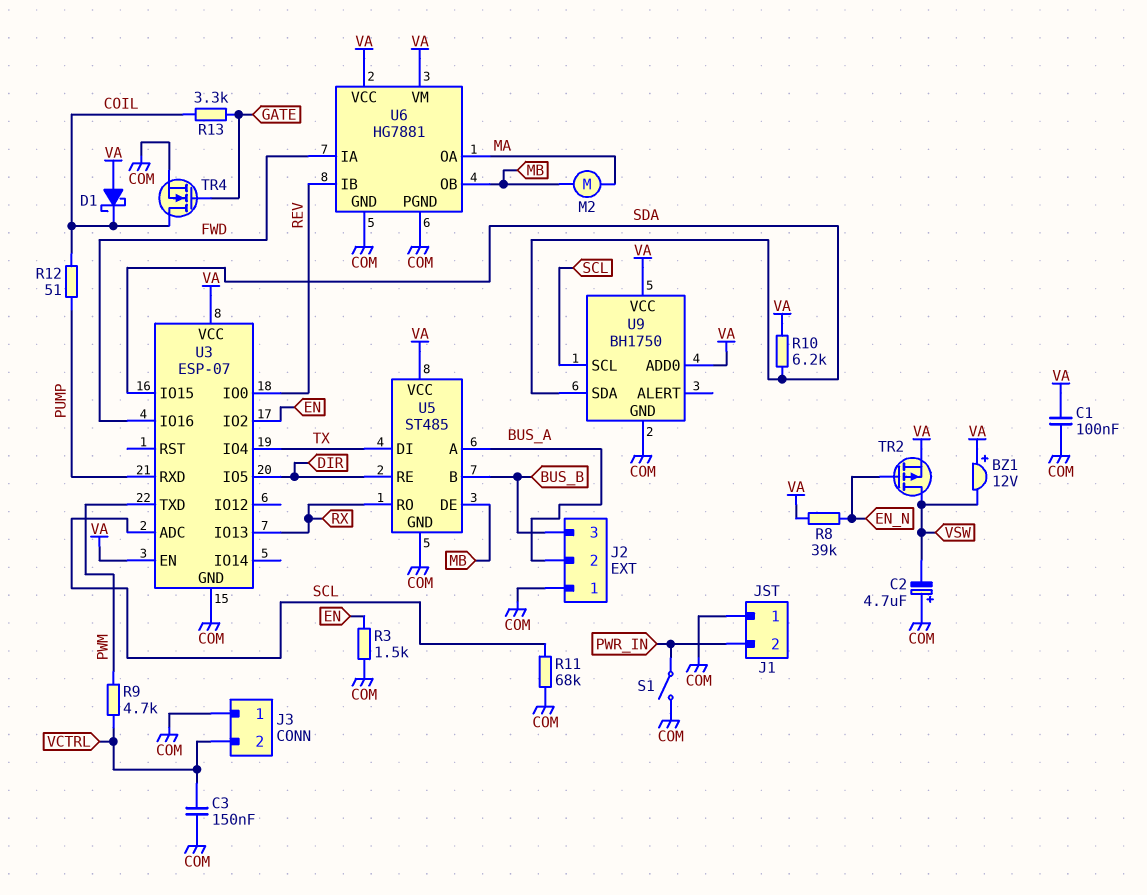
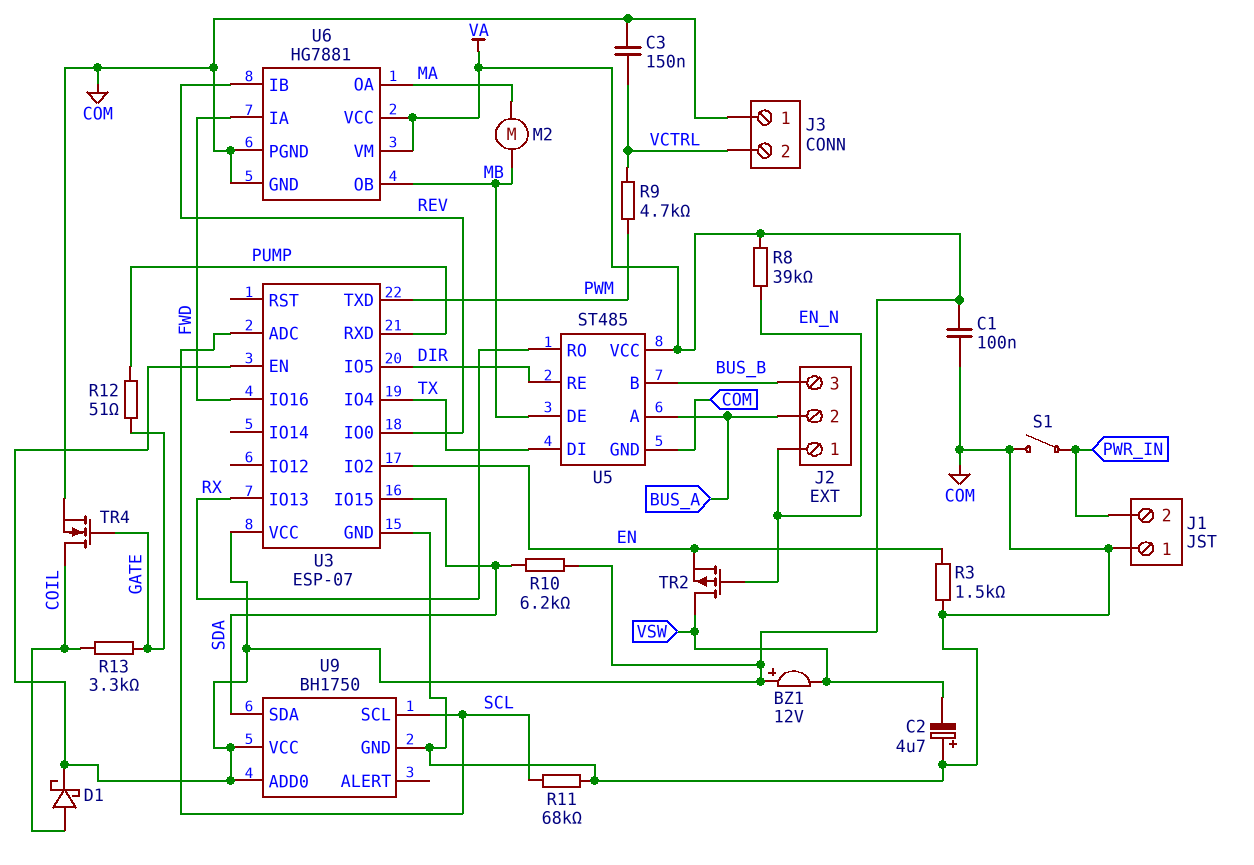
D1: schottky (A VA, K COIL) -> schottky (A COIL, K VA)
J2 pin 1: COM -> EN_N
R12: 51 (COIL, PUMP) -> 51 (GATE, PUMP)
TR2: PMOS (G EN_N, D VSW, S VA) -> PMOS (G EN_N, D VSW, S EN)

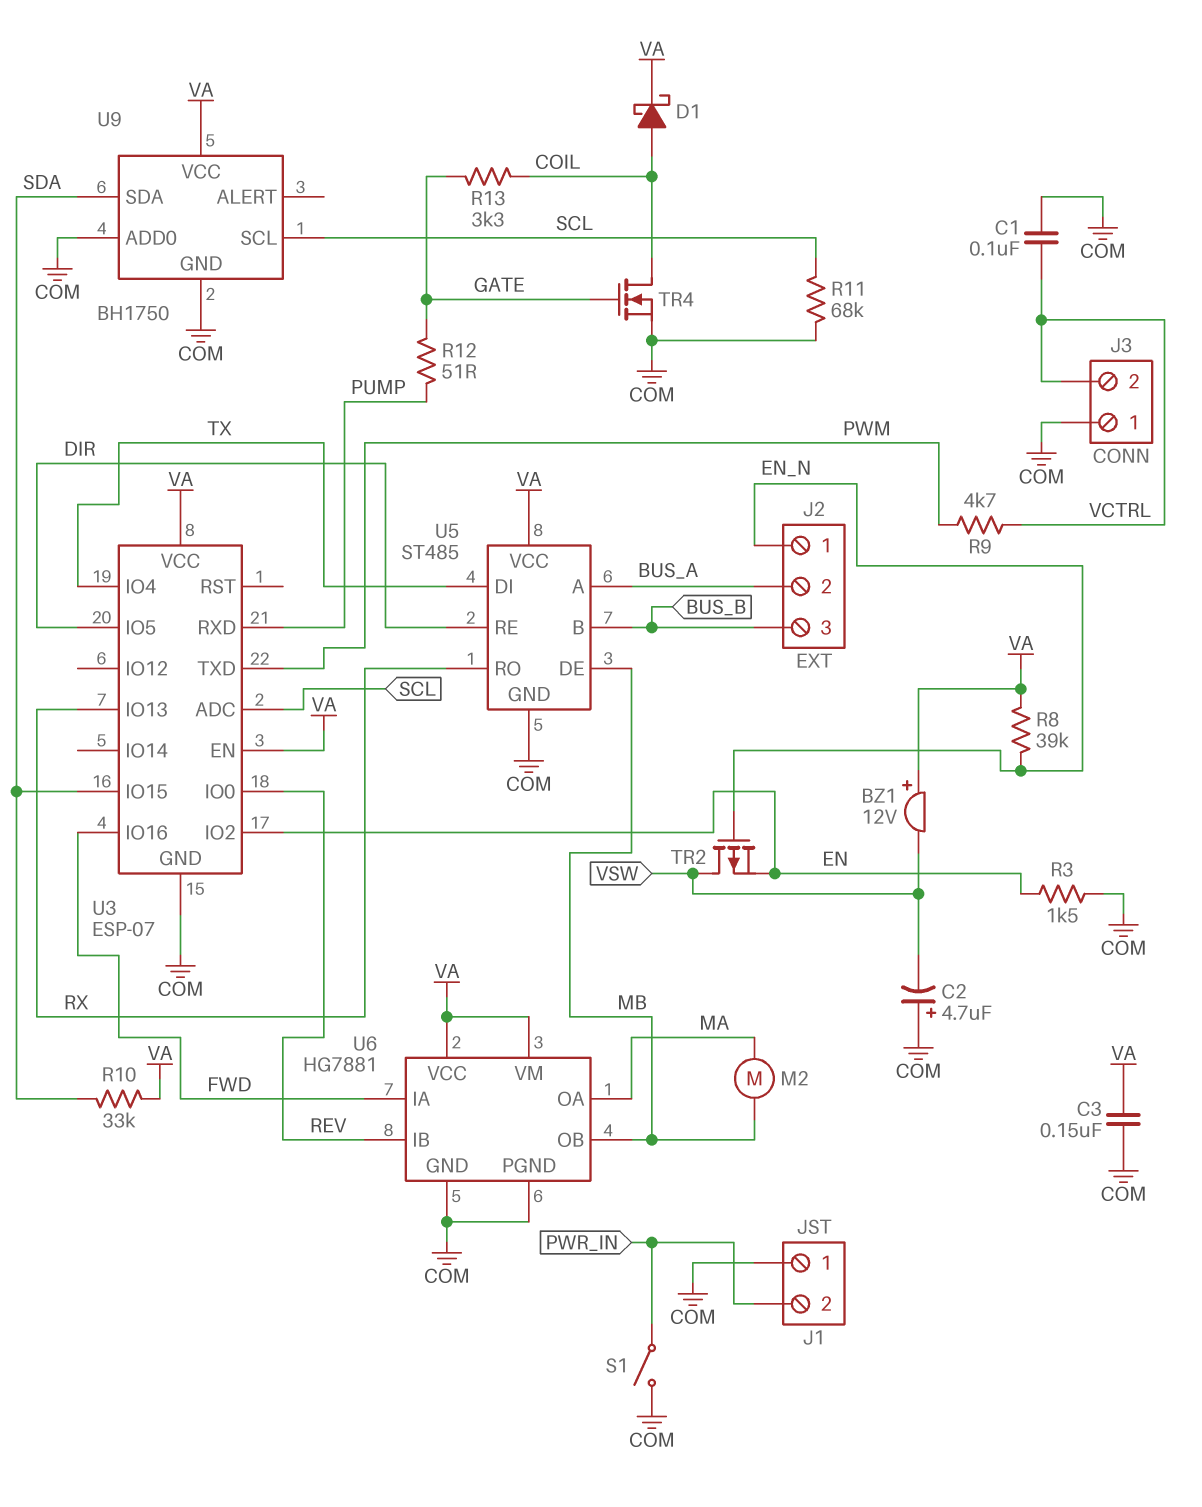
C1: 100nF (COM, VA) -> 100nF (COM, VCTRL)
C3: 150nF (COM, VCTRL) -> 150nF (COM, VA)
R10: 6.2k (SDA, VA) -> 33k (SDA, VA)
U9 pin ADD0: VA -> COM

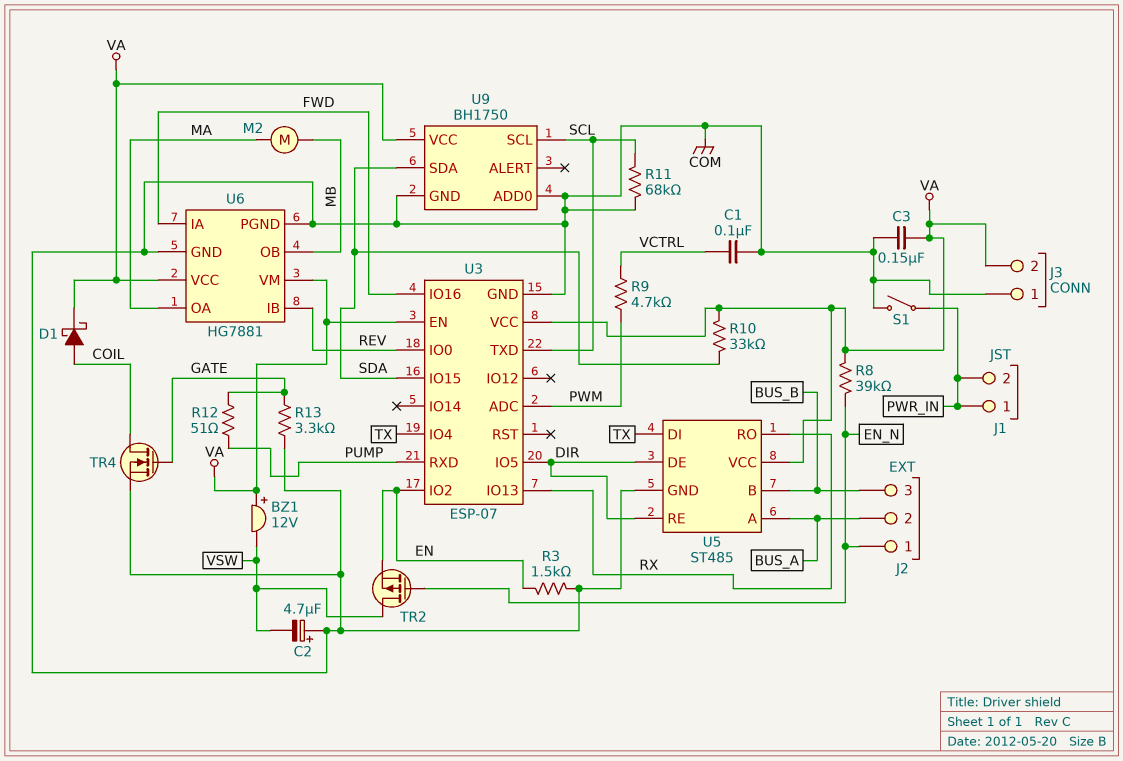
J1 pin 1: COM -> PWR_IN
J3 pin 2: VCTRL -> VA
R13: 3.3k (COIL, GATE) -> 3.3k (COM, GATE)
U3 pin ADC: SCL -> PWM
U3 pin TXD: PWM -> SCL
U5 pin DE: MB -> DIR

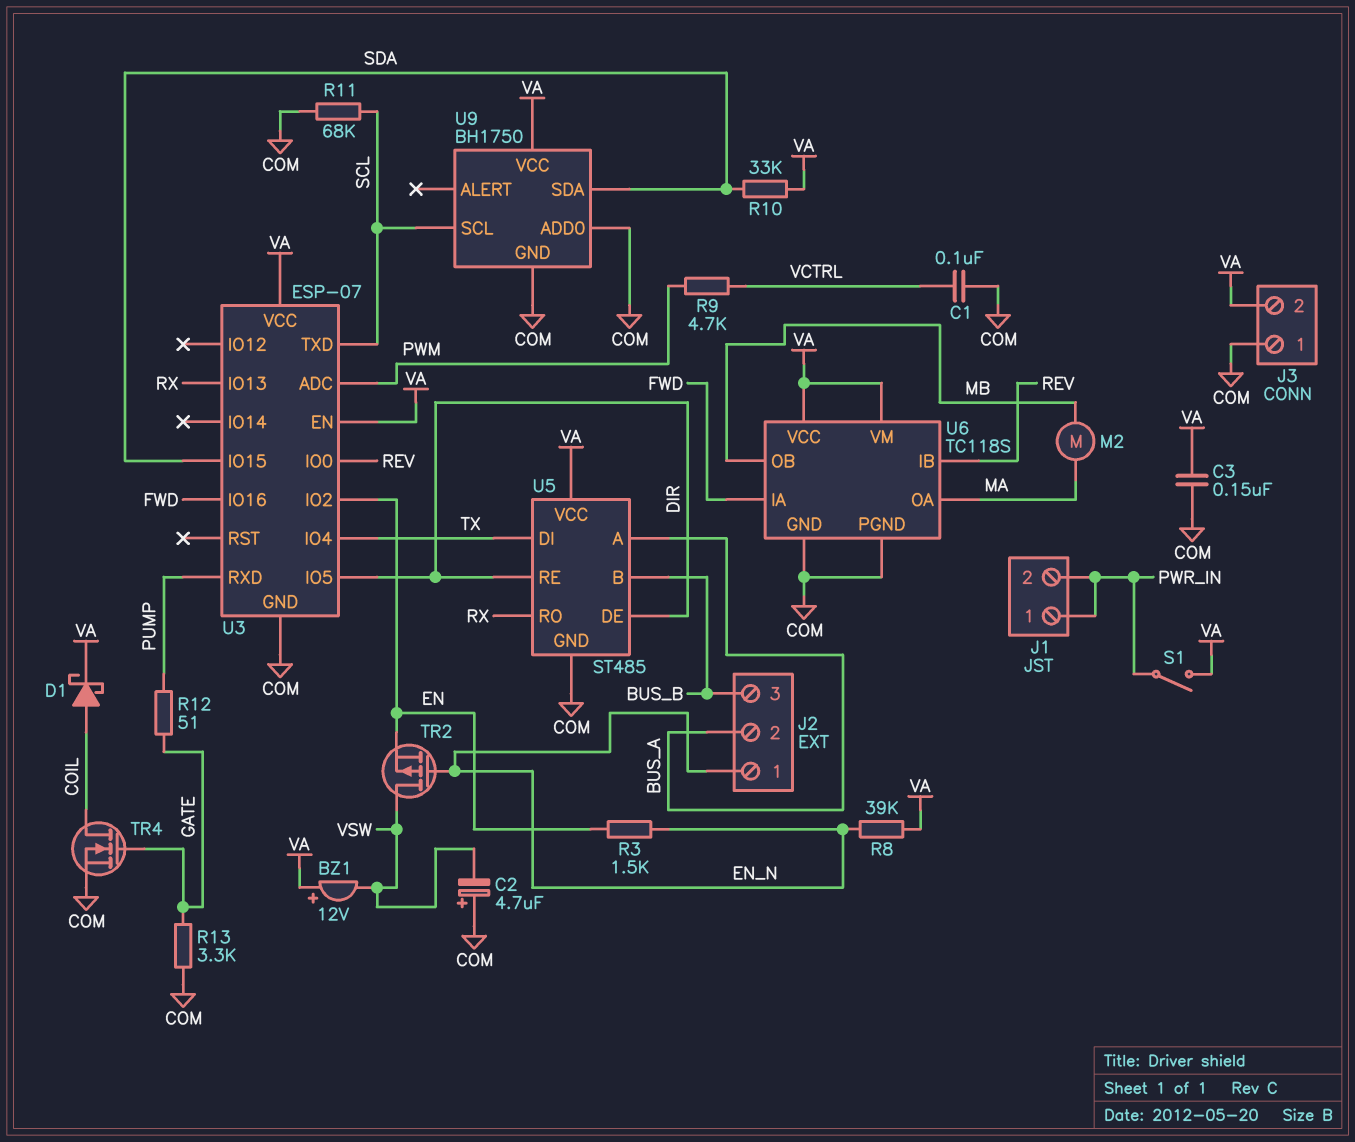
R3: 1.5k (COM, EN) -> 1.5k (EN, EN_N)
S1: switch (COM, PWR_IN) -> switch (PWR_IN, VA)
U6: HG7881 -> TC118S

